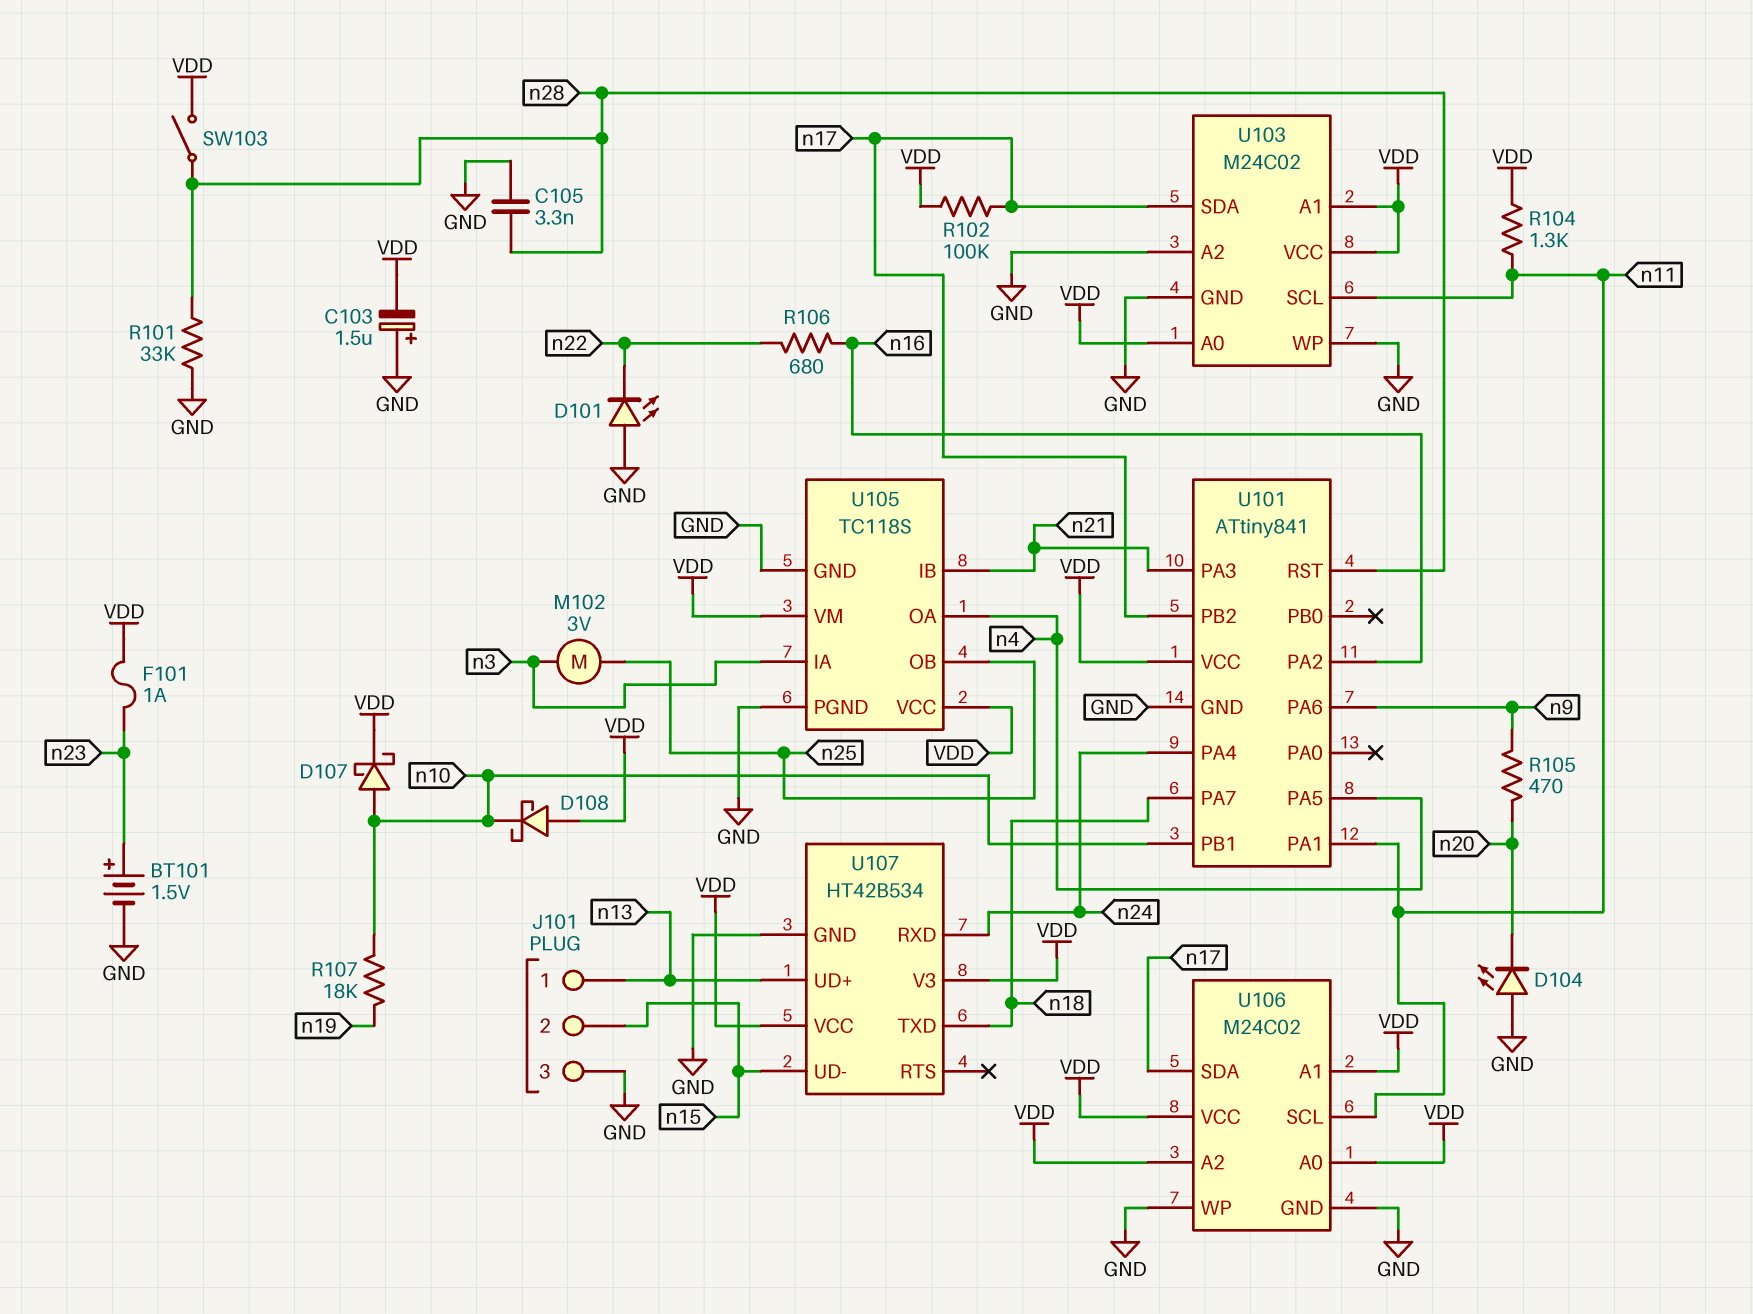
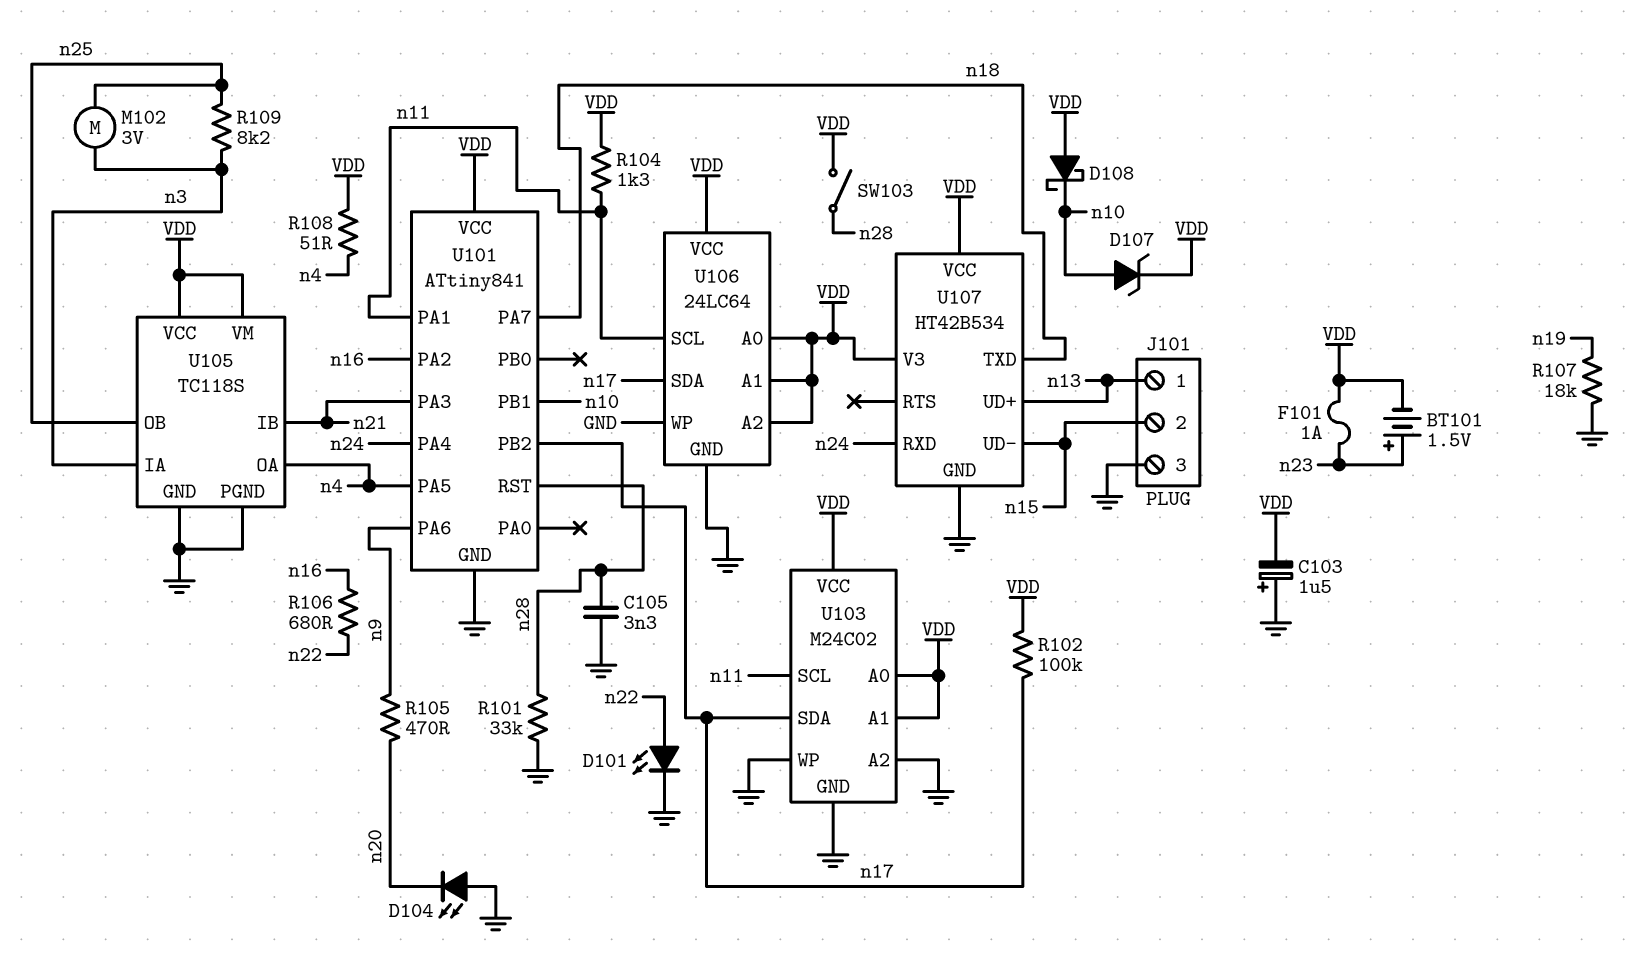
BT101: 1.5V (plus n23, minus GND) -> 1.5V (plus n23, minus VDD)
D101: LED (A GND, K n22) -> LED (A n22, K GND)
D107: schottky (A n10, K VDD) -> zener (A n10, K VDD)
R107: 18k (n10, n19) -> 18k (GND, n19)
R108: none -> 51 (VDD, n4)
R109: none -> 8.2k (n3, n25)
U106: M24C02 -> 24LC64

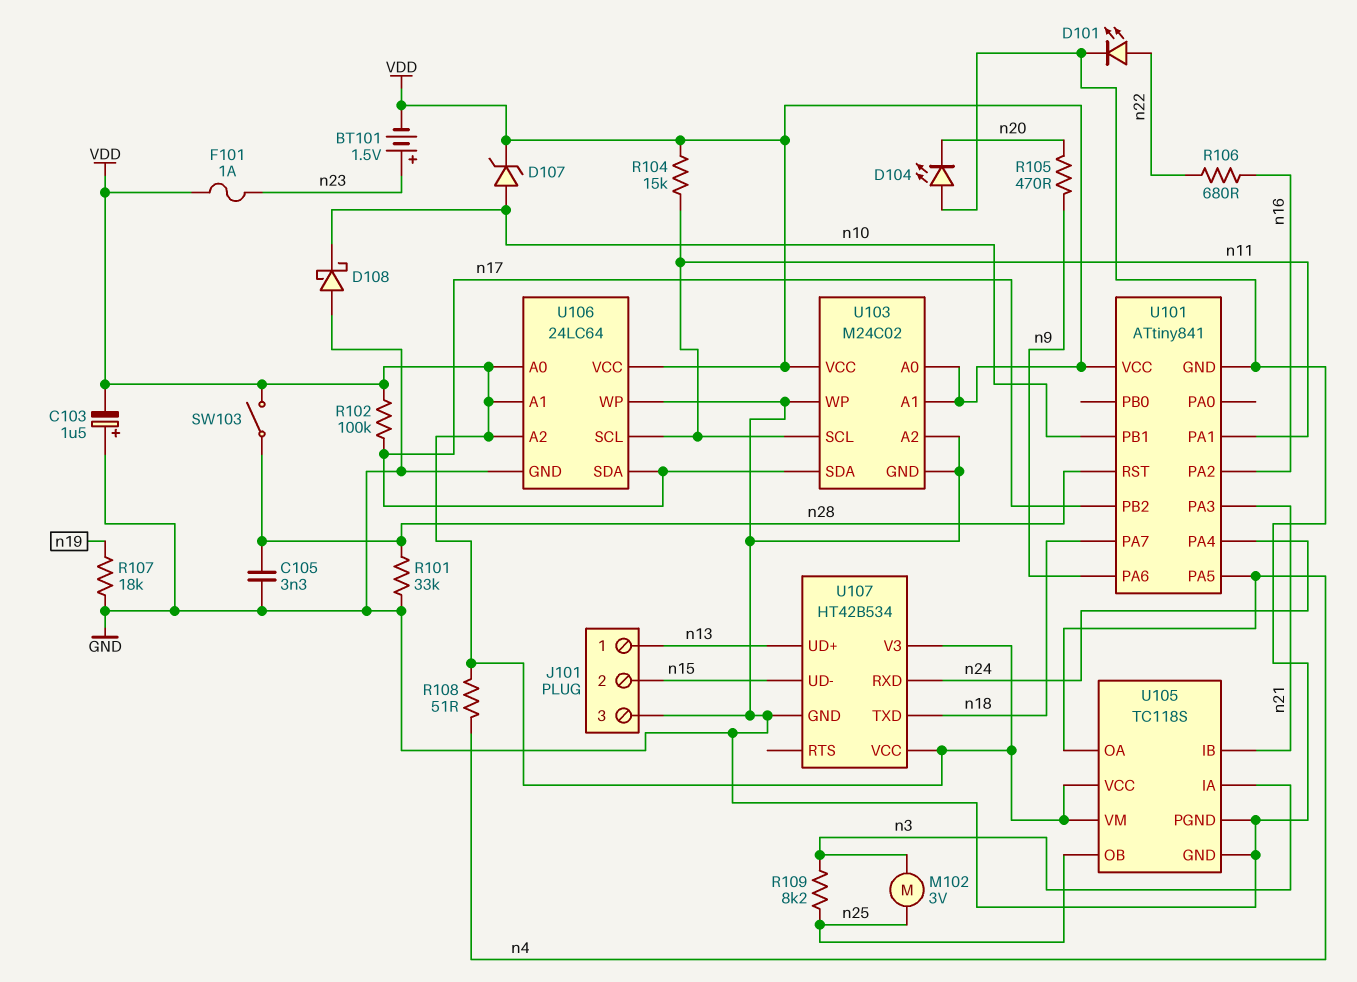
D108: schottky (A VDD, K n10) -> schottky (A GND, K n10)
R104: 1.3k (VDD, n11) -> 15k (VDD, n11)

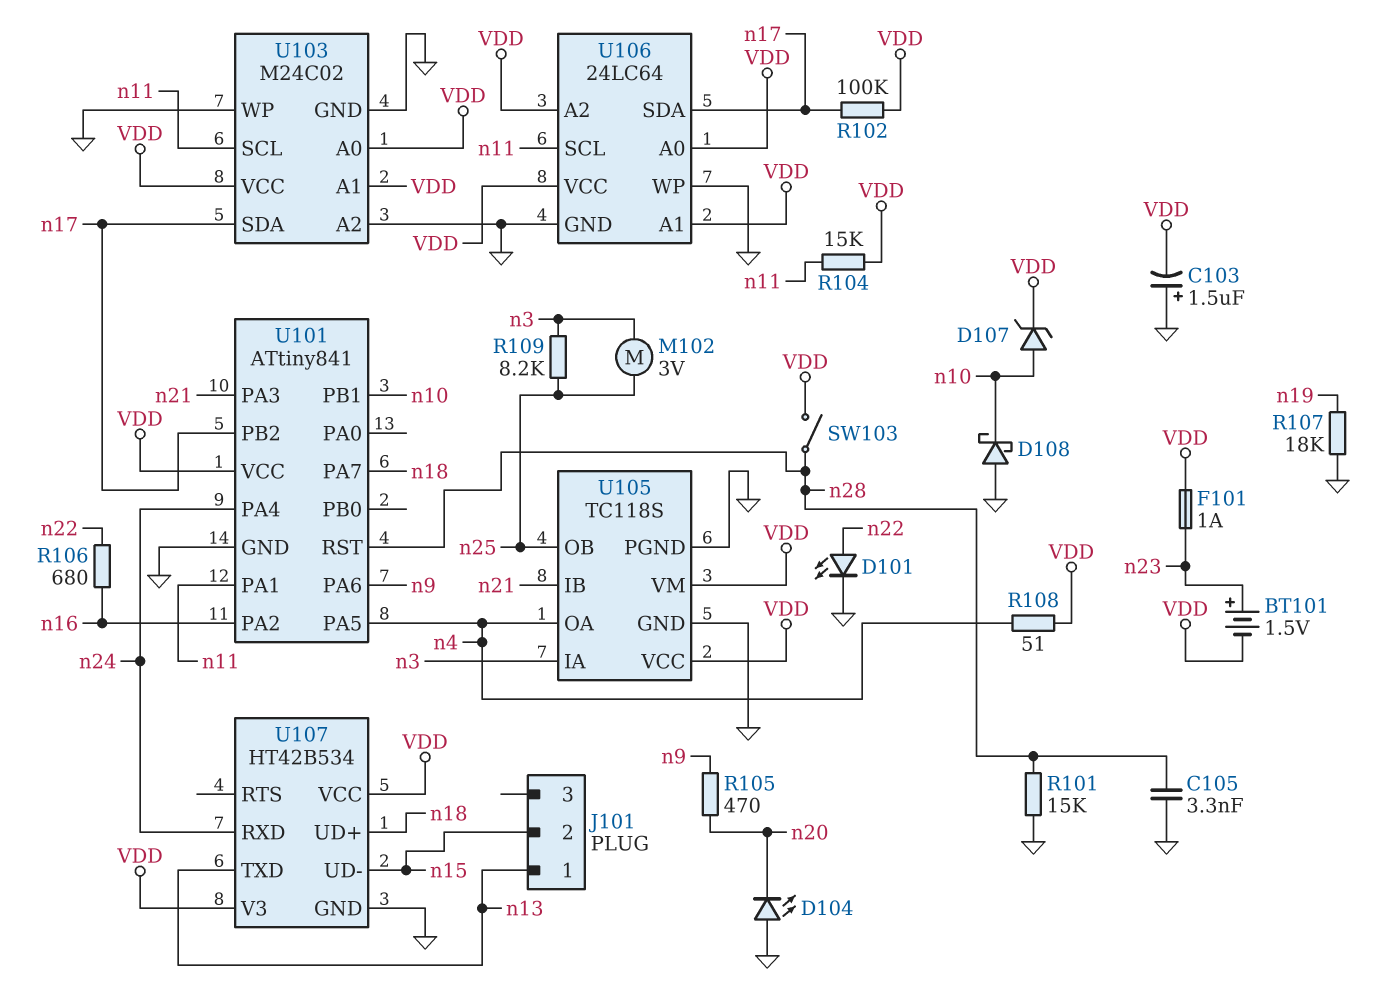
J101 pin 3: GND -> none
R101: 33k (GND, n28) -> 15k (GND, n28)
U107 pin TXD: n18 -> n13
U107 pin UD+: n13 -> n18

